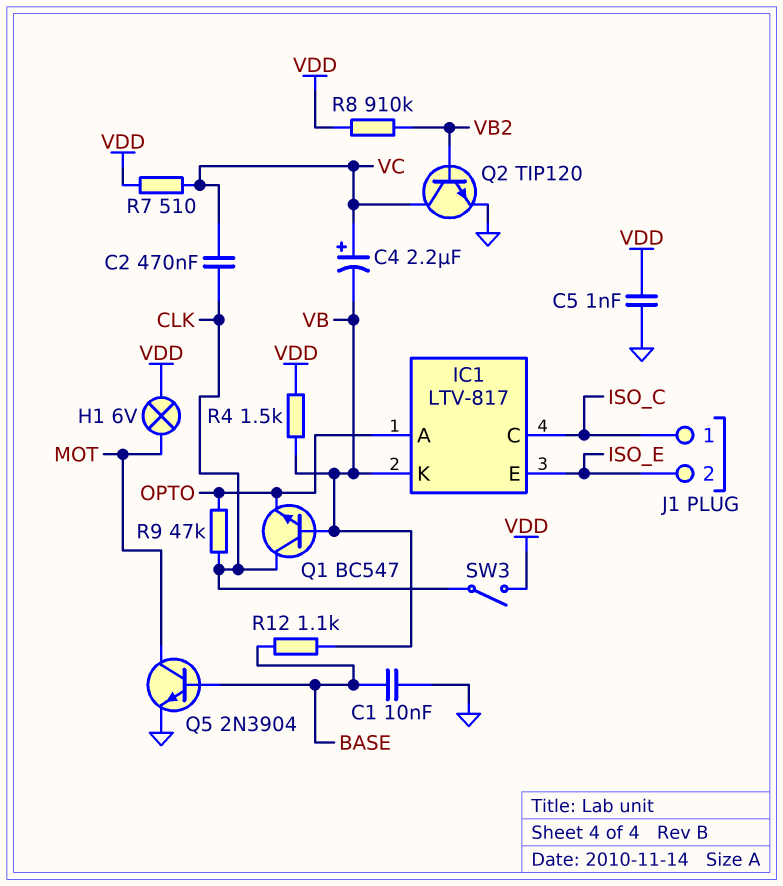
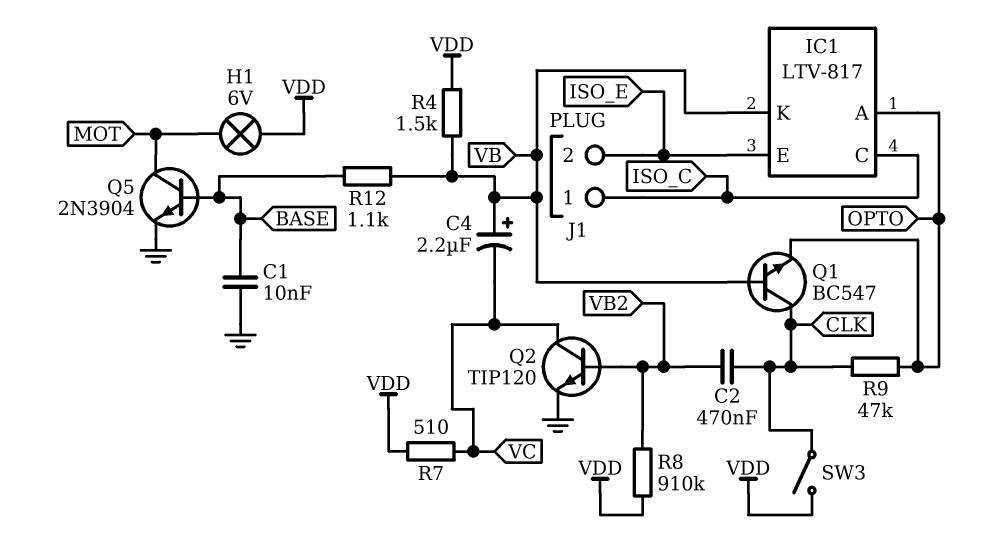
C2: 470nF (CLK, VC) -> 470nF (CLK, VB2)
C4: 2.2uF (plus VC, minus VB) -> 2.2uF (plus VB, minus VC)
C5: 1nF (GND, VDD) -> none

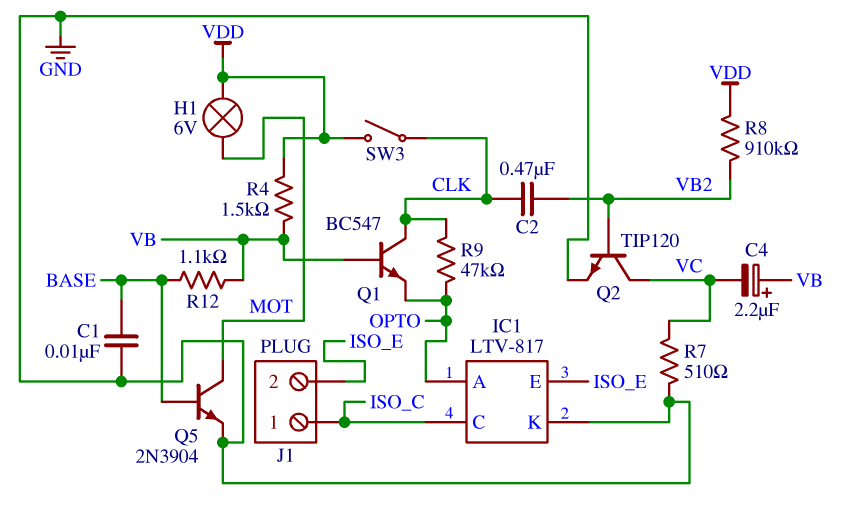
IC1 pin K: VB -> GND
R7: 510 (VC, VDD) -> 510 (GND, VC)

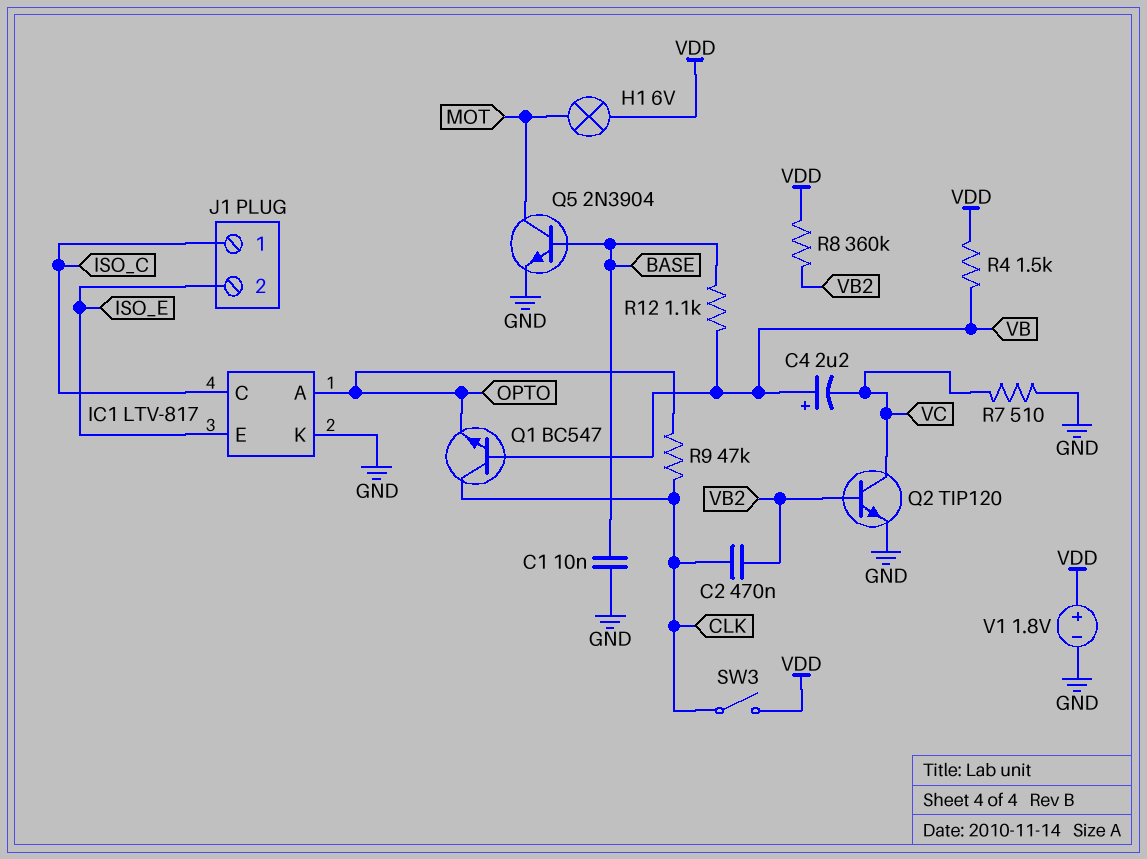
R8: 910k (VB2, VDD) -> 360k (VB2, VDD)
V1: none -> 1.8V (plus VDD, minus GND)

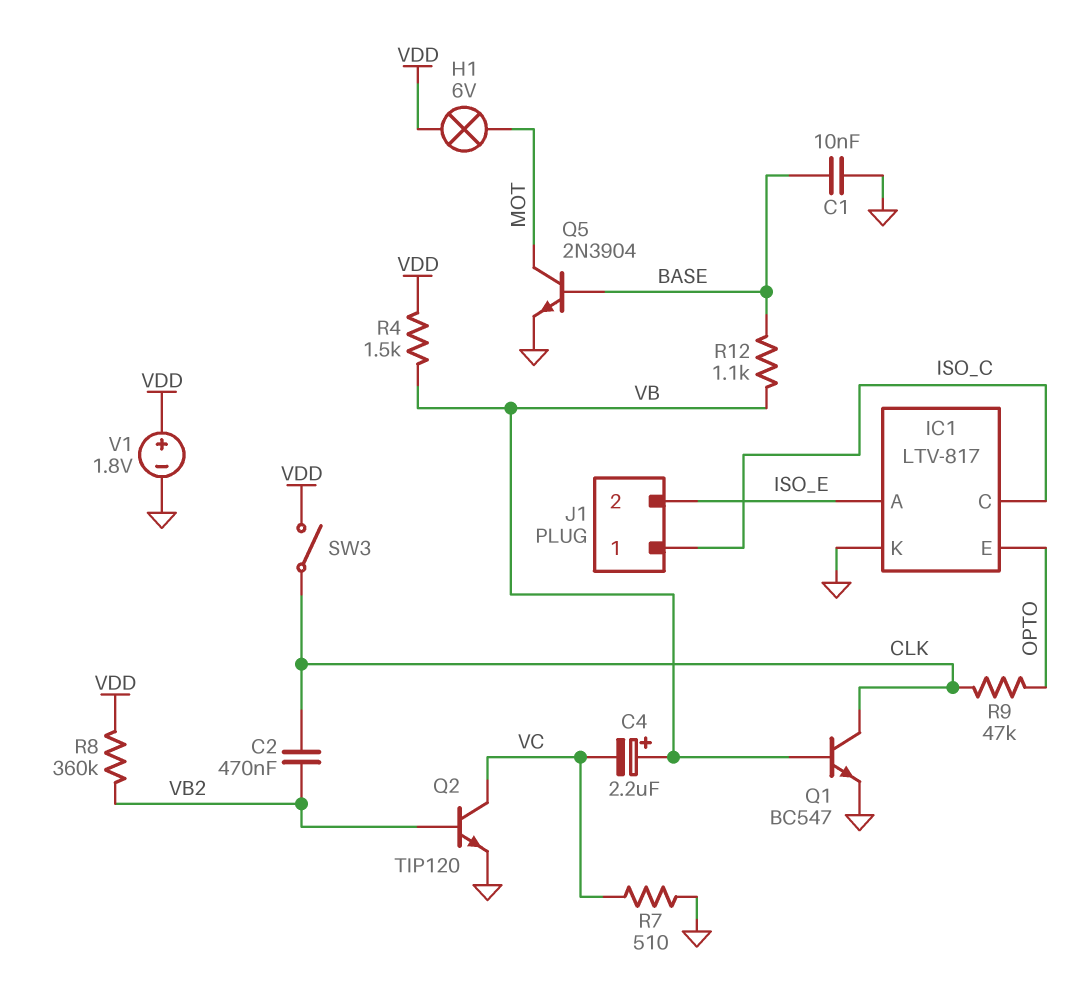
IC1 pin A: OPTO -> ISO_E
IC1 pin E: ISO_E -> OPTO
Q1: NPN BC547 (B VB, C CLK, E OPTO) -> NPN BC547 (B VB, C CLK, E GND)

